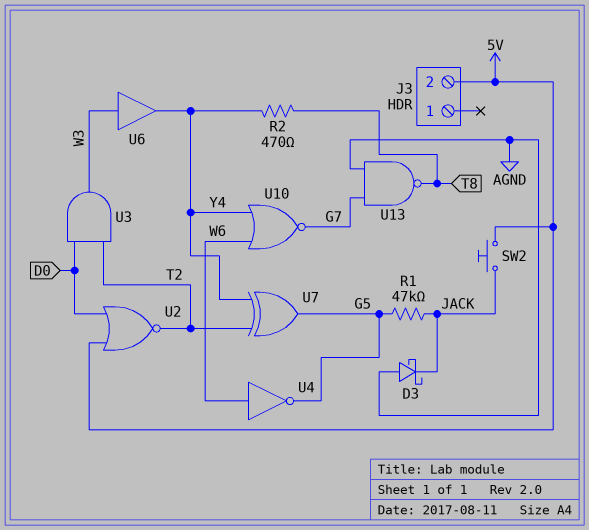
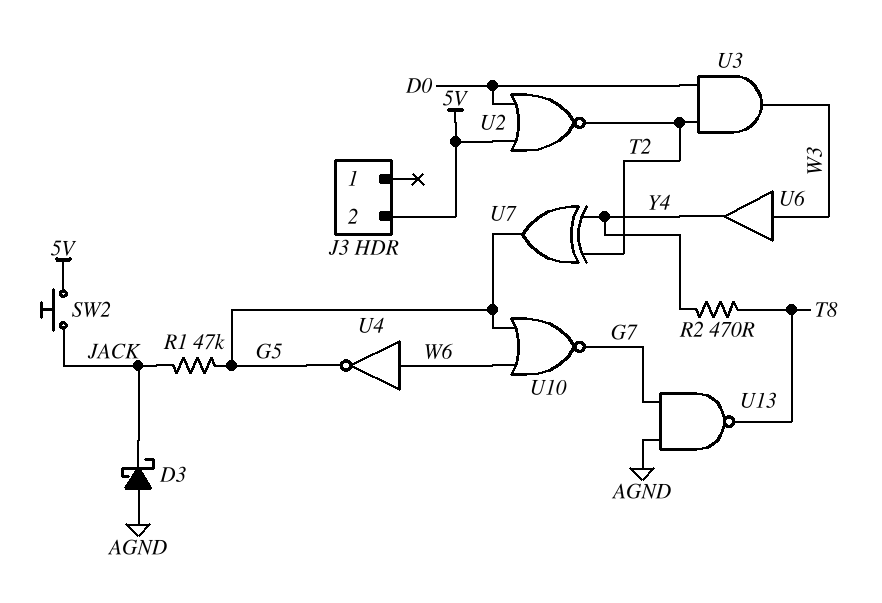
U10: NOR (in W6, in Y4, out G7) -> NOR (in G5, in W6, out G7)

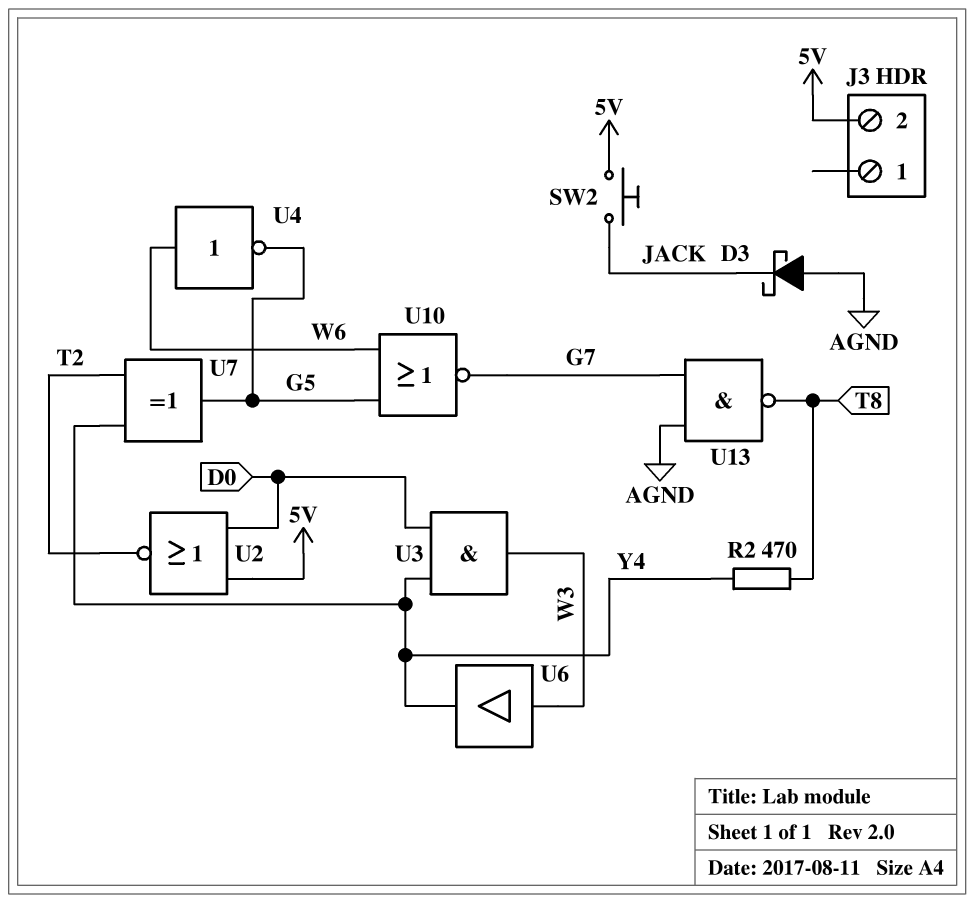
R1: 47k (G5, JACK) -> none
U3: AND (in D0, in T2, out W3) -> AND (in D0, in Y4, out W3)

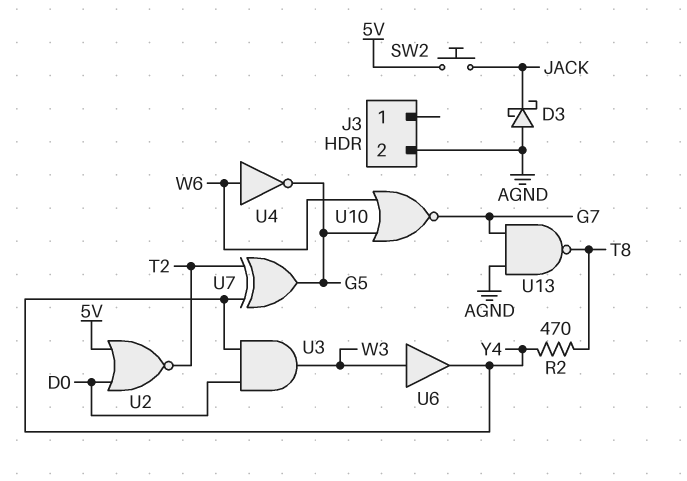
J3 pin 2: 5V -> AGND

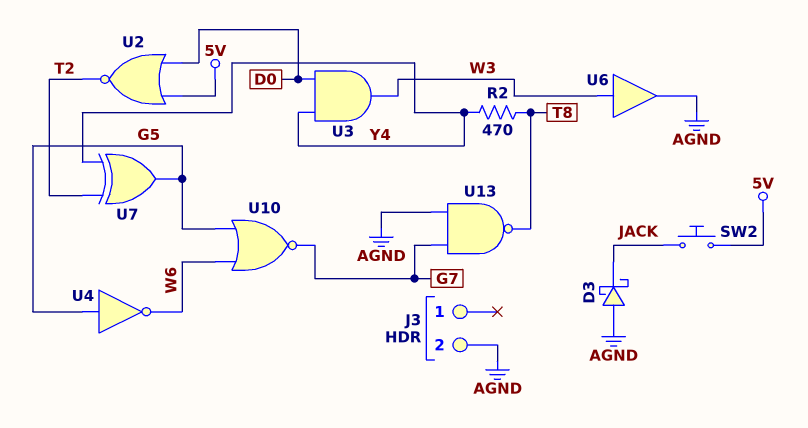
U4: NOT (in W6, out G5) -> NOT (in G5, out W6)
U6: buffer (in W3, out Y4) -> buffer (in W3, out AGND)

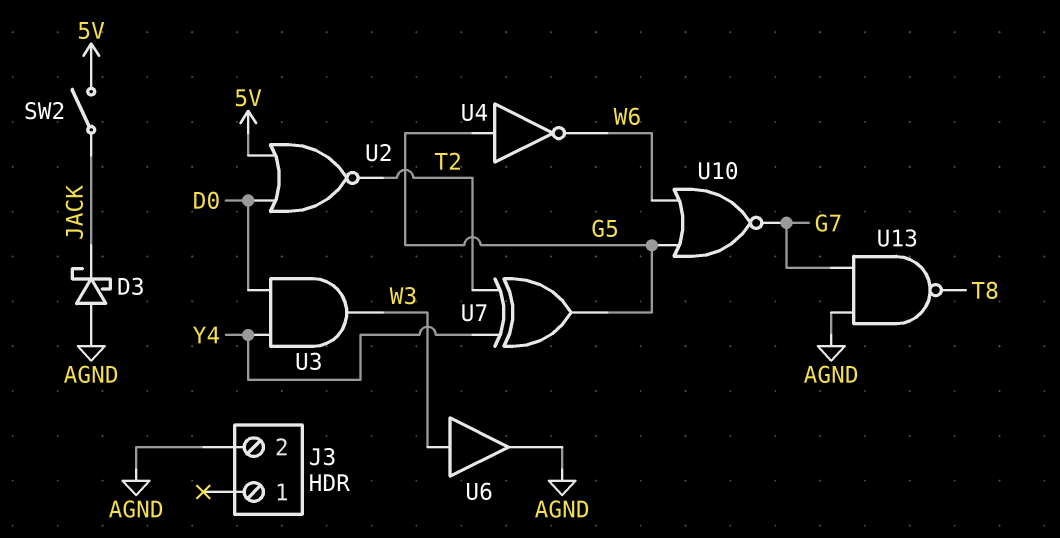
R2: 470 (T8, Y4) -> none
SW2: button (5V, JACK) -> switch (5V, JACK)

